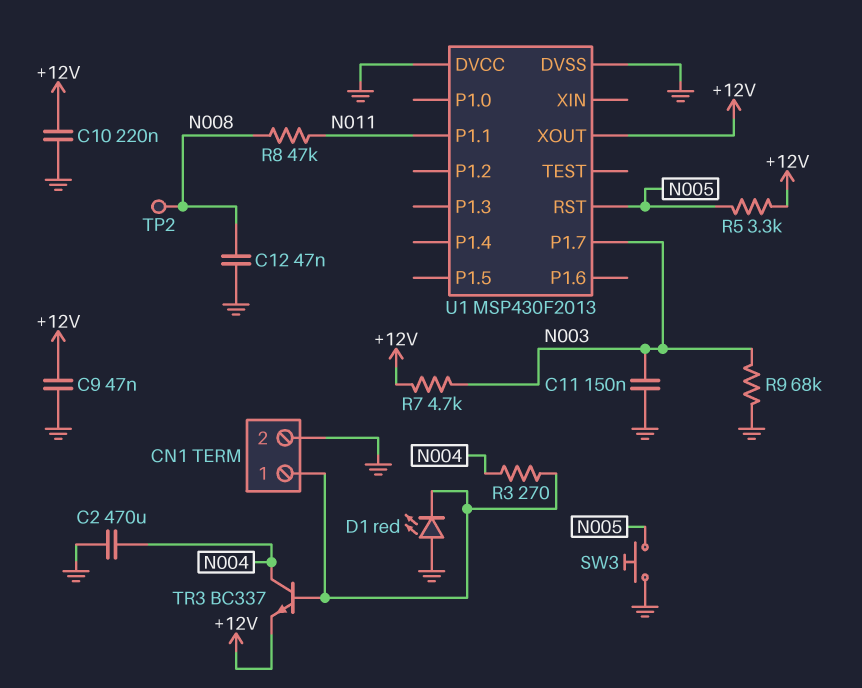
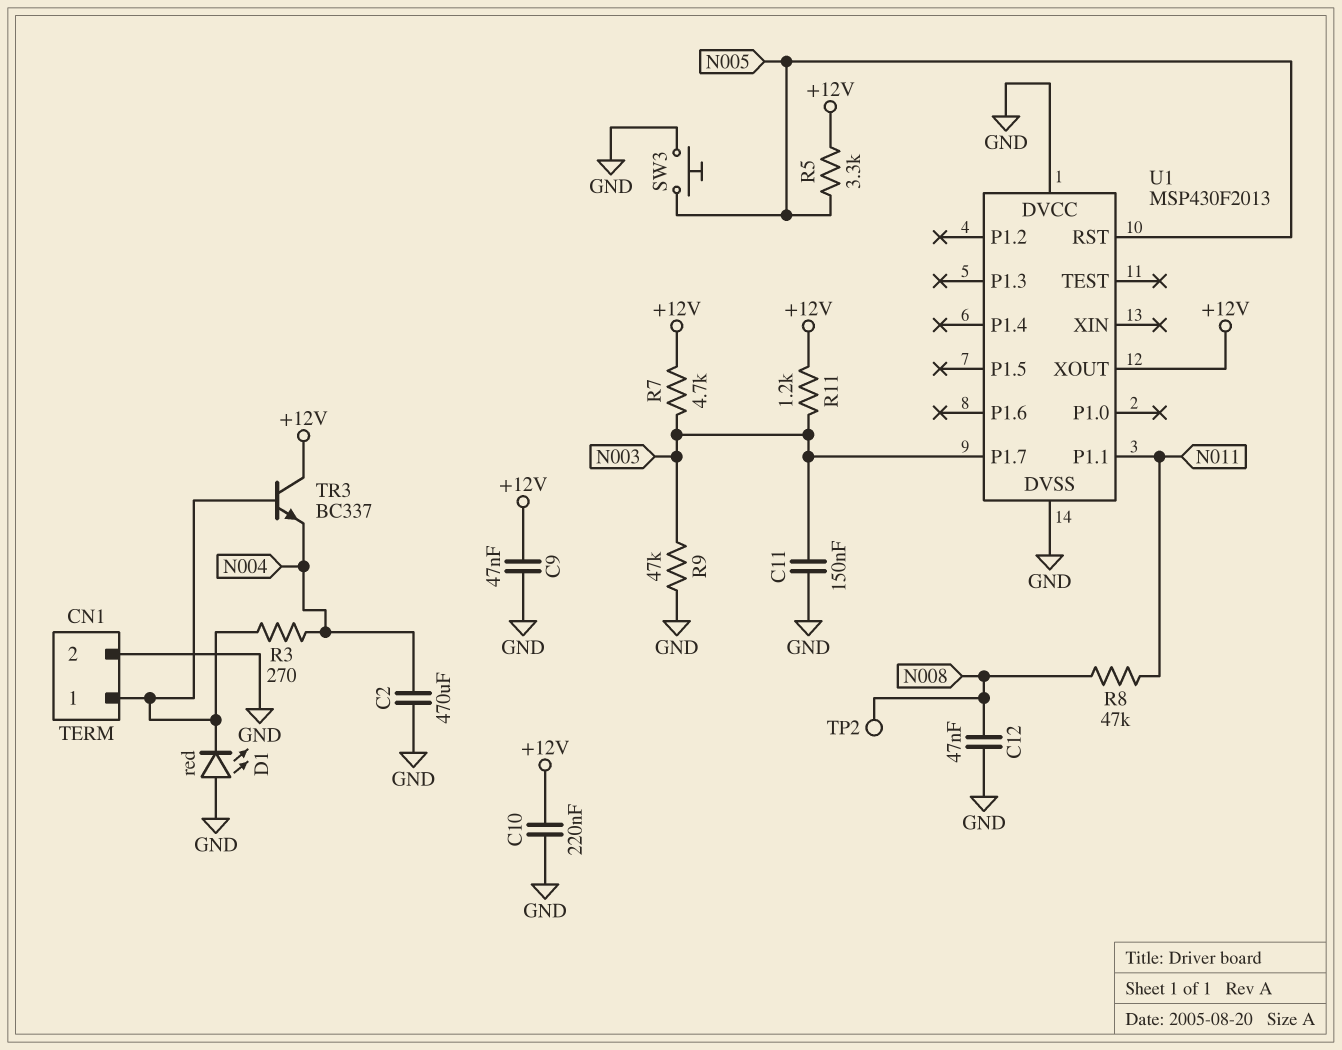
R9: 68k (GND, N003) -> 47k (GND, N003)
R11: none -> 1.2k (+12V, N003)
TR3: NPN BC337 (B CN1/1, C N004, E +12V) -> NPN BC337 (B CN1/1, C +12V, E N004)

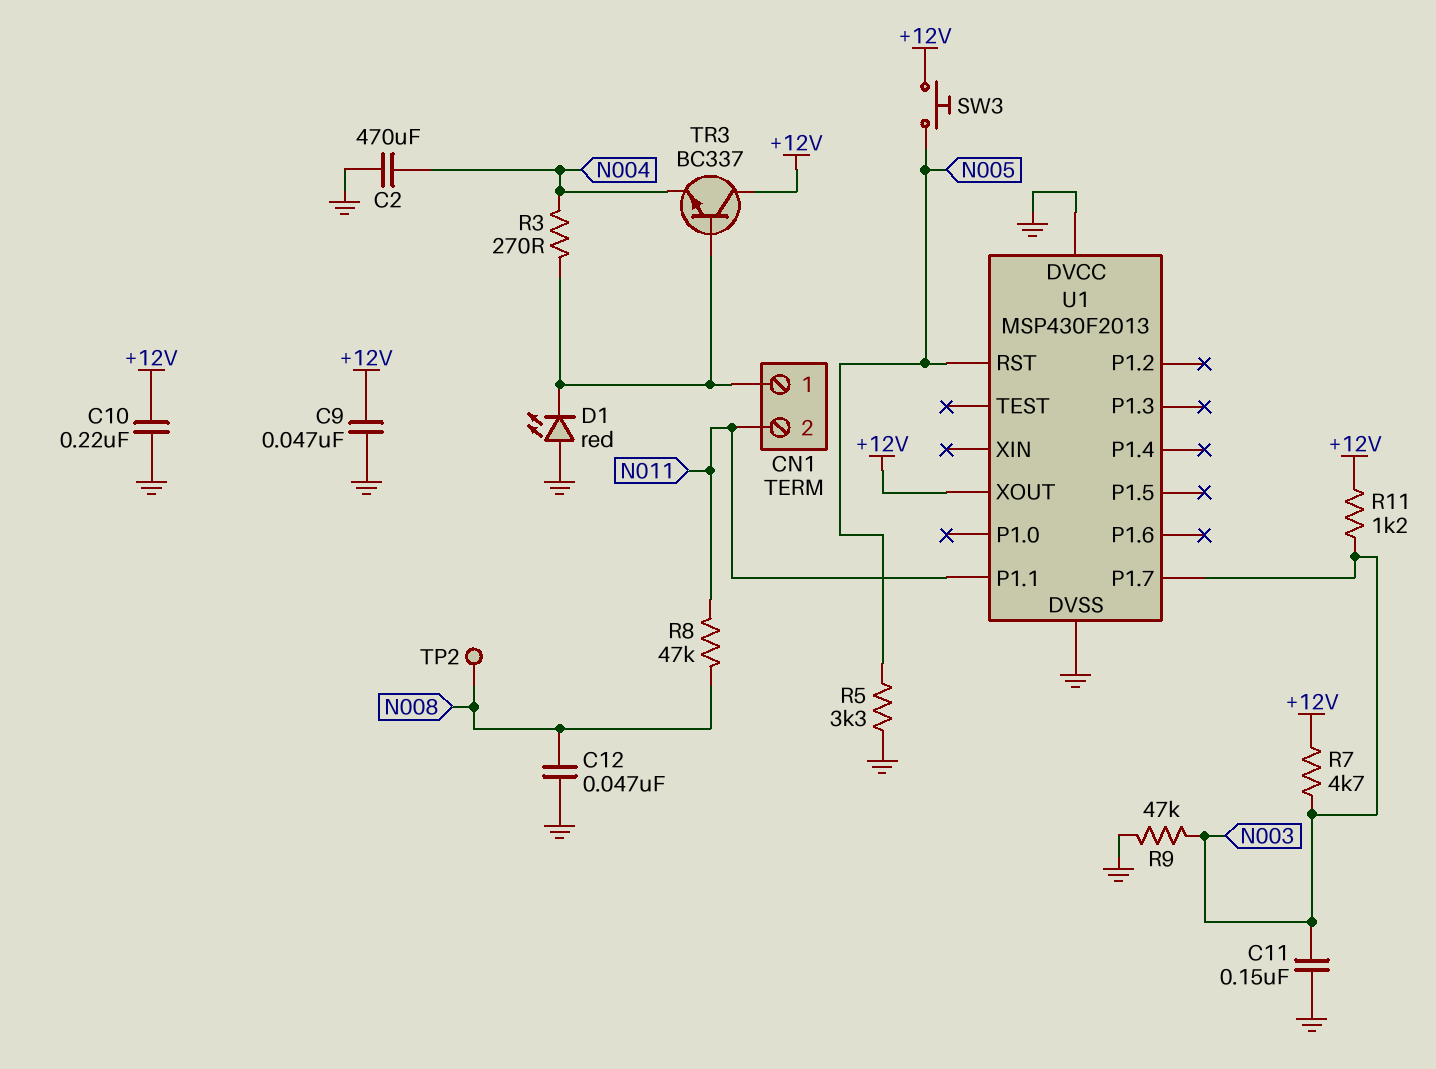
CN1 pin 2: GND -> N011
R5: 3.3k (+12V, N005) -> 3.3k (GND, N005)
SW3: button (GND, N005) -> button (+12V, N005)

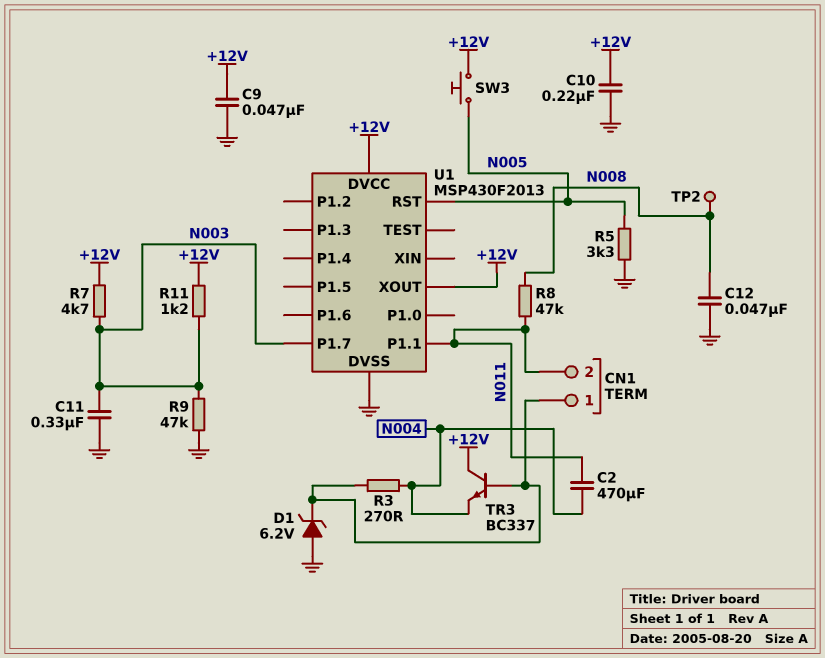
C2: 470uF (GND, N004) -> 470uF (N004, N011)
C11: 150nF (GND, N003) -> 330nF (GND, N003)
D1: LED red (A GND, K CN1/1) -> zener 6.2V (A GND, K CN1/1)
U1 pin DVCC: GND -> +12V

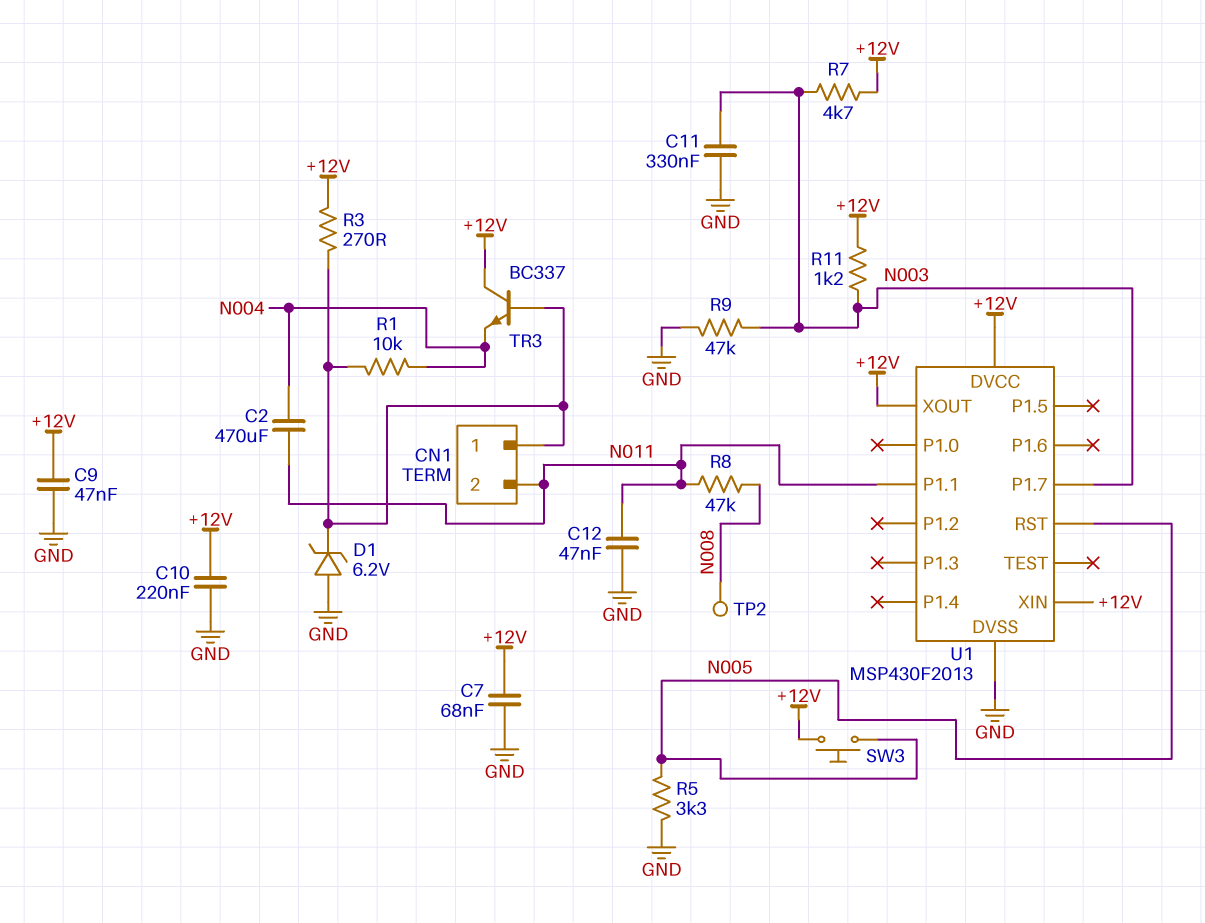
C7: none -> 68nF (+12V, GND)
C12: 47nF (GND, N008) -> 47nF (GND, N011)
R1: none -> 10k (CN1/1, N004)
R3: 270 (CN1/1, N004) -> 270 (+12V, CN1/1)
U1 pin XIN: none -> +12V

